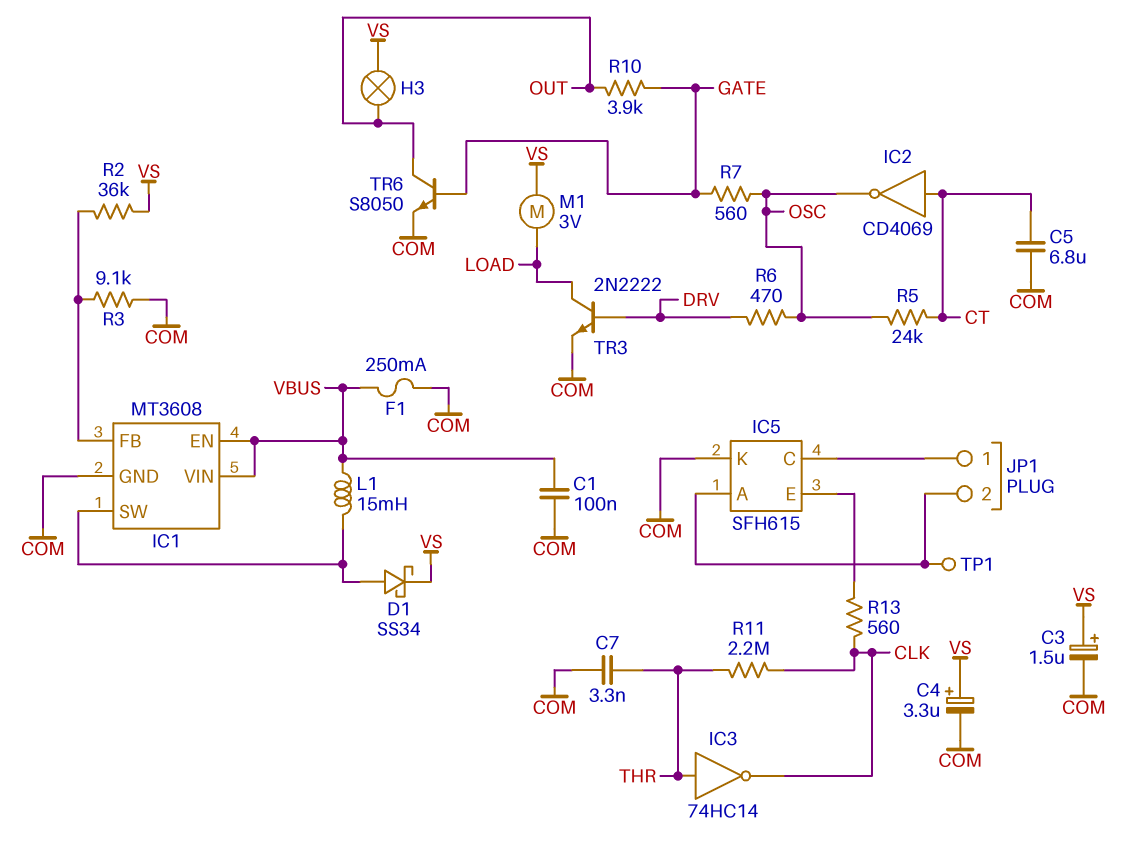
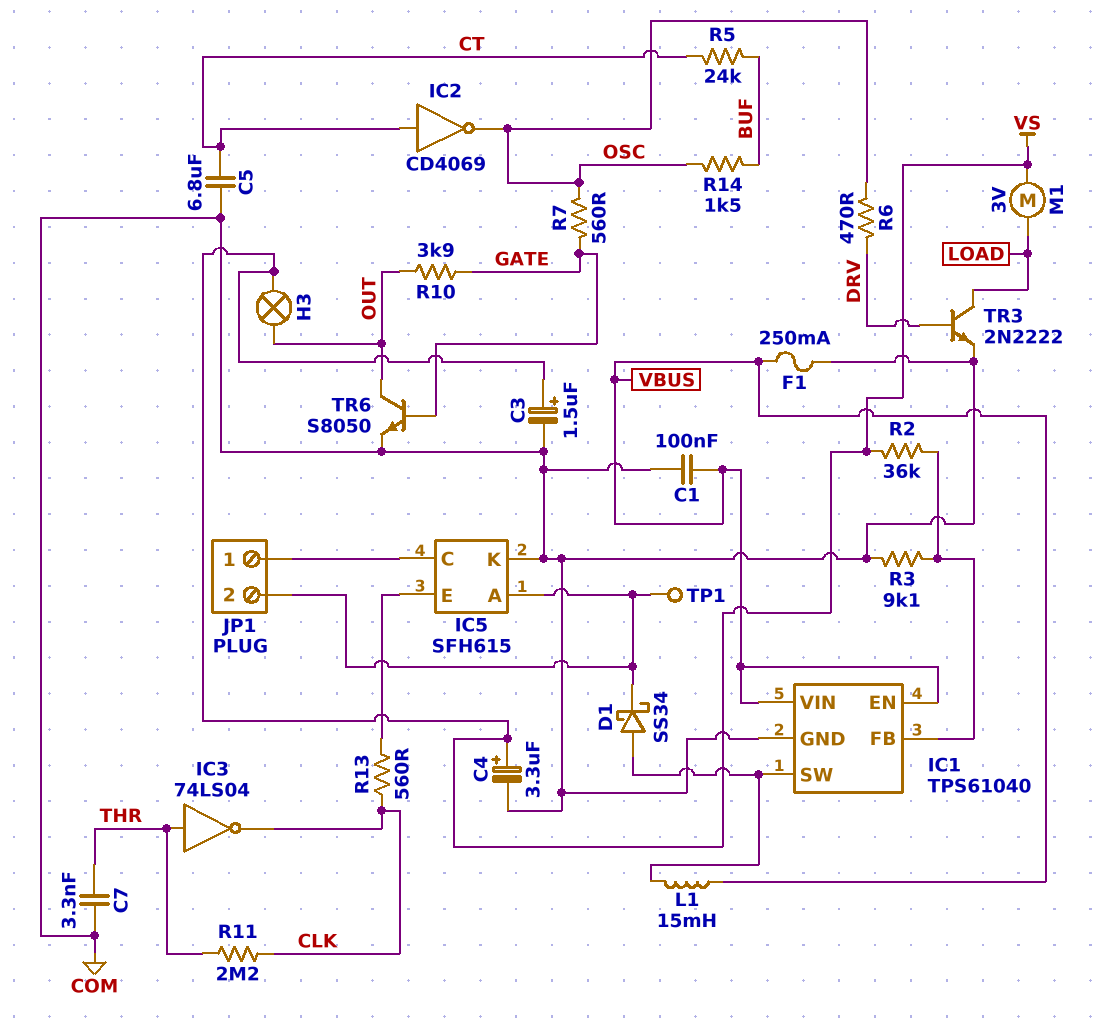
D1: schottky SS34 (A IC1/SW, K VS) -> schottky SS34 (A IC1/SW, K IC5/A)
IC1: MT3608 -> TPS61040
IC3: NOT 74HC14 (in THR, out CLK) -> NOT 74LS04 (in THR, out CLK)
R5: 24k (CT, OSC) -> 24k (BUF, CT)
R14: none -> 1.5k (BUF, OSC)

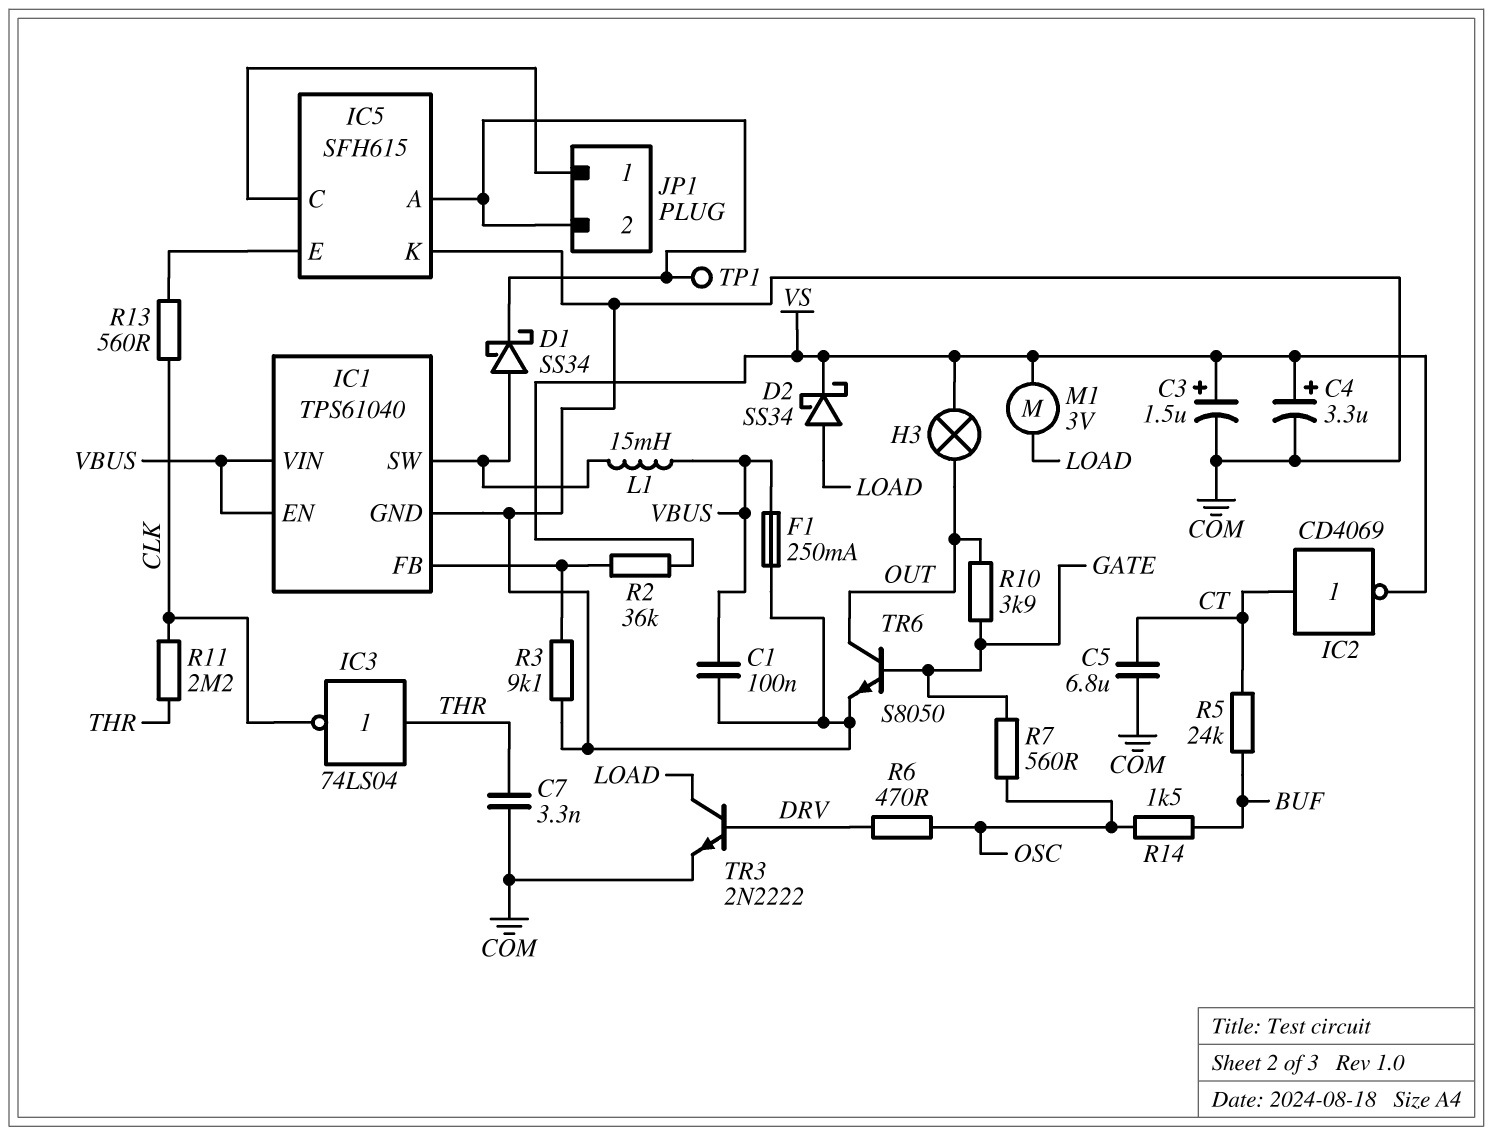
D2: none -> schottky SS34 (A LOAD, K VS)
IC2: NOT CD4069 (in CT, out OSC) -> NOT CD4069 (in CT, out VS)

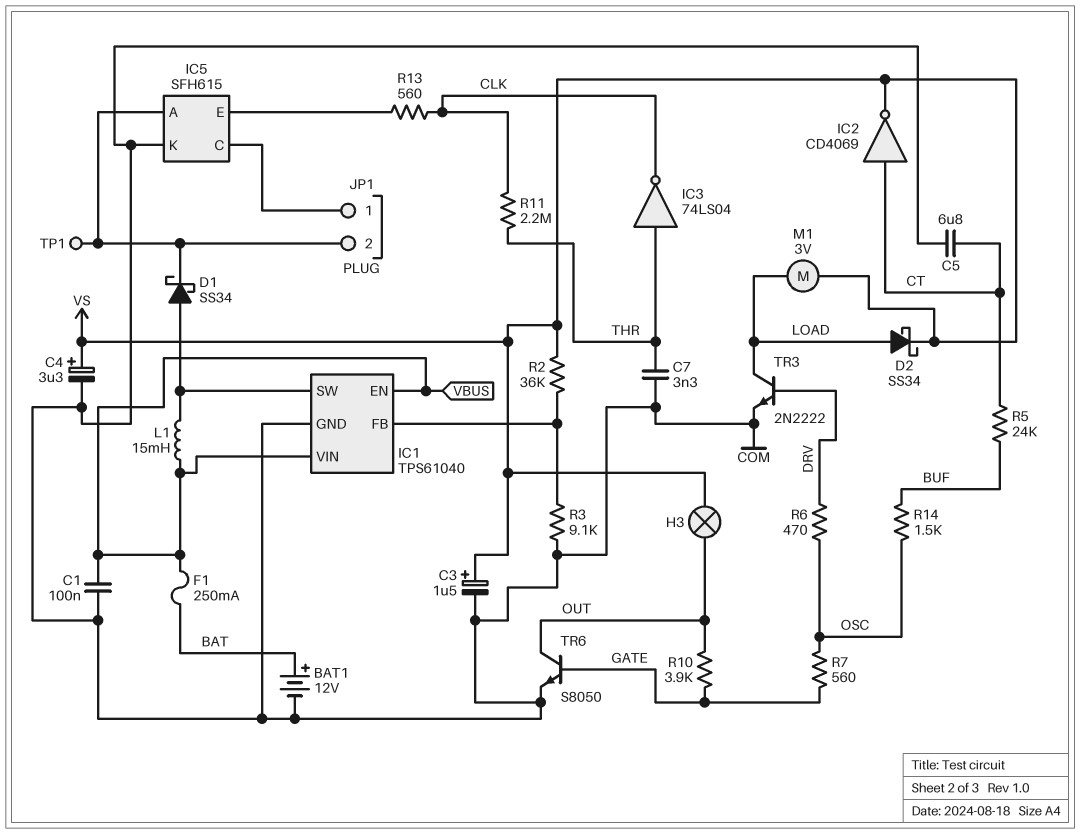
BAT1: none -> 12V (plus BAT, minus COM)
F1: 250mA (COM, VBUS) -> 250mA (BAT, VBUS)

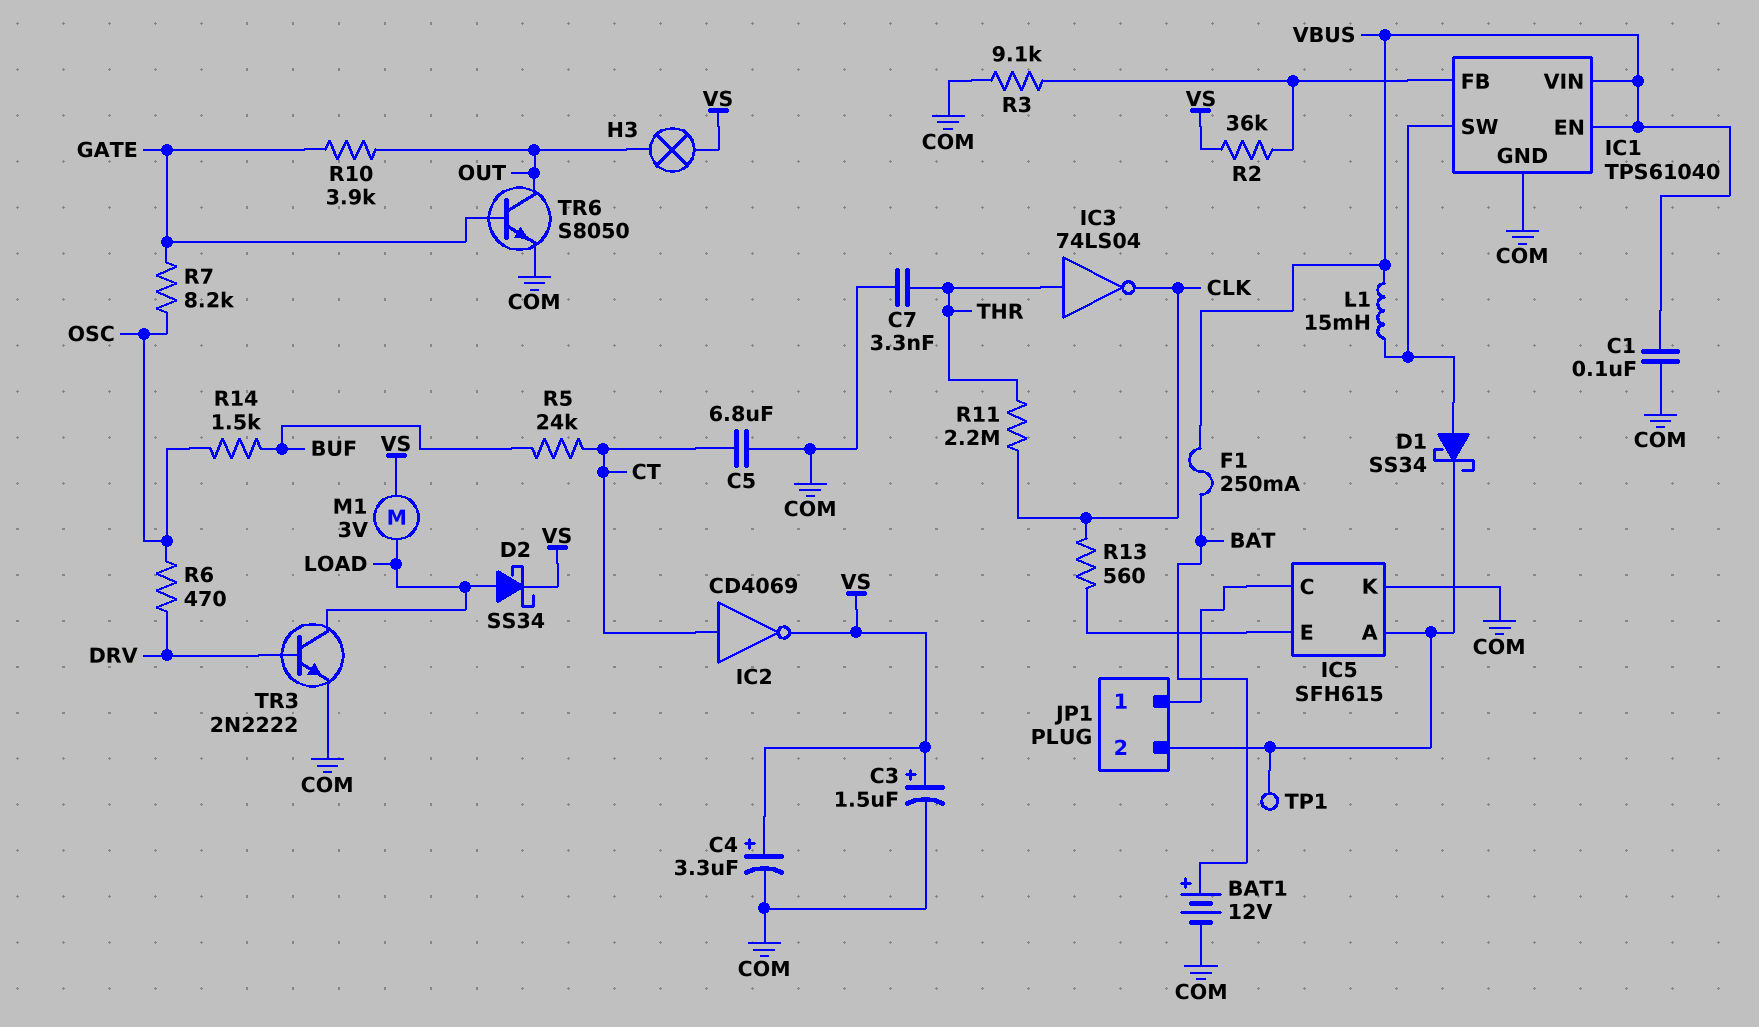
R7: 560 (GATE, OSC) -> 8.2k (GATE, OSC)

